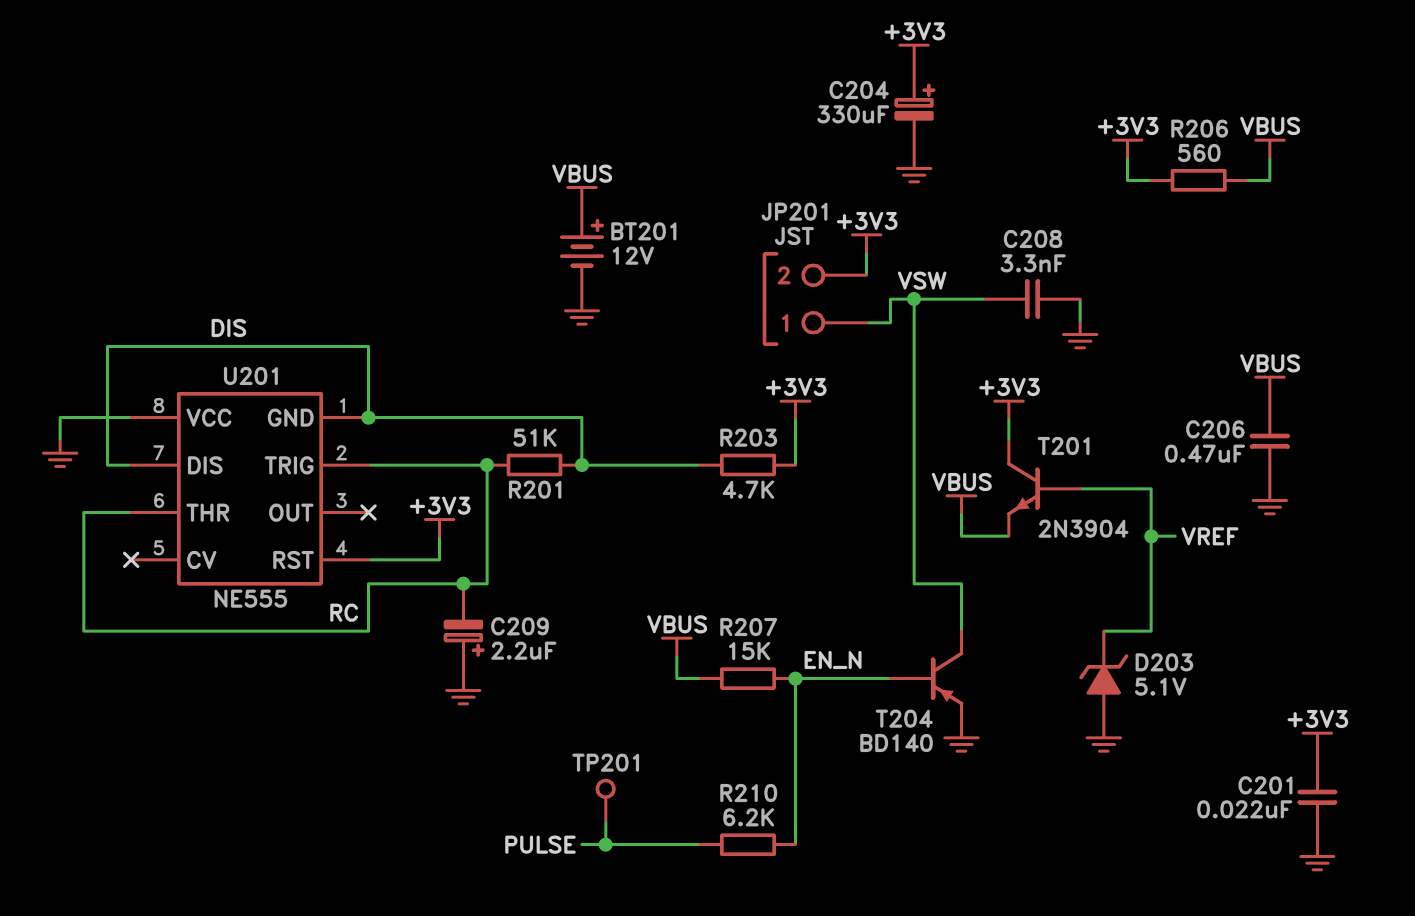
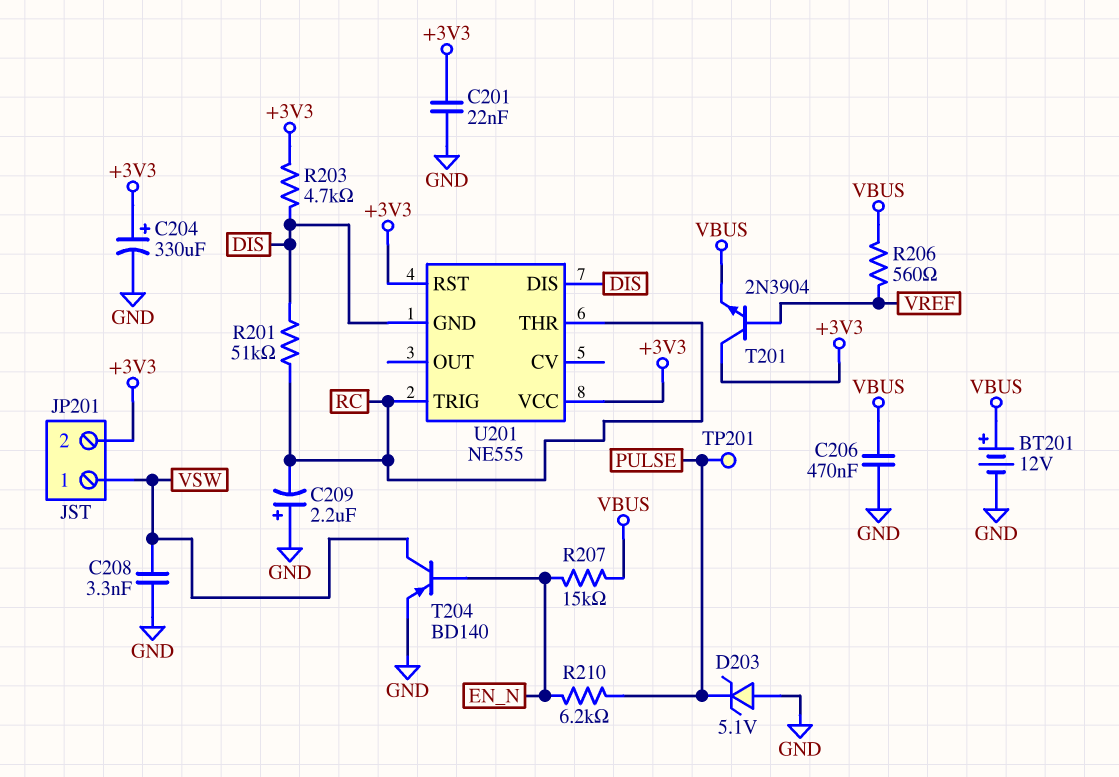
D203: zener 5.1V (A GND, K VREF) -> zener 5.1V (A GND, K PULSE)
R206: 560 (+3V3, VBUS) -> 560 (VBUS, VREF)
U201 pin VCC: GND -> +3V3

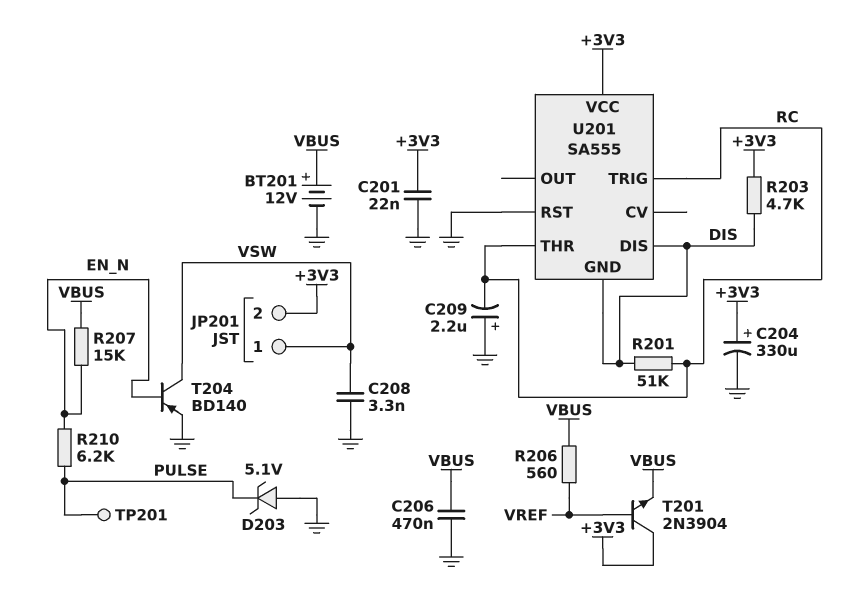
U201: NE555 -> SA555
U201 pin RST: +3V3 -> GND

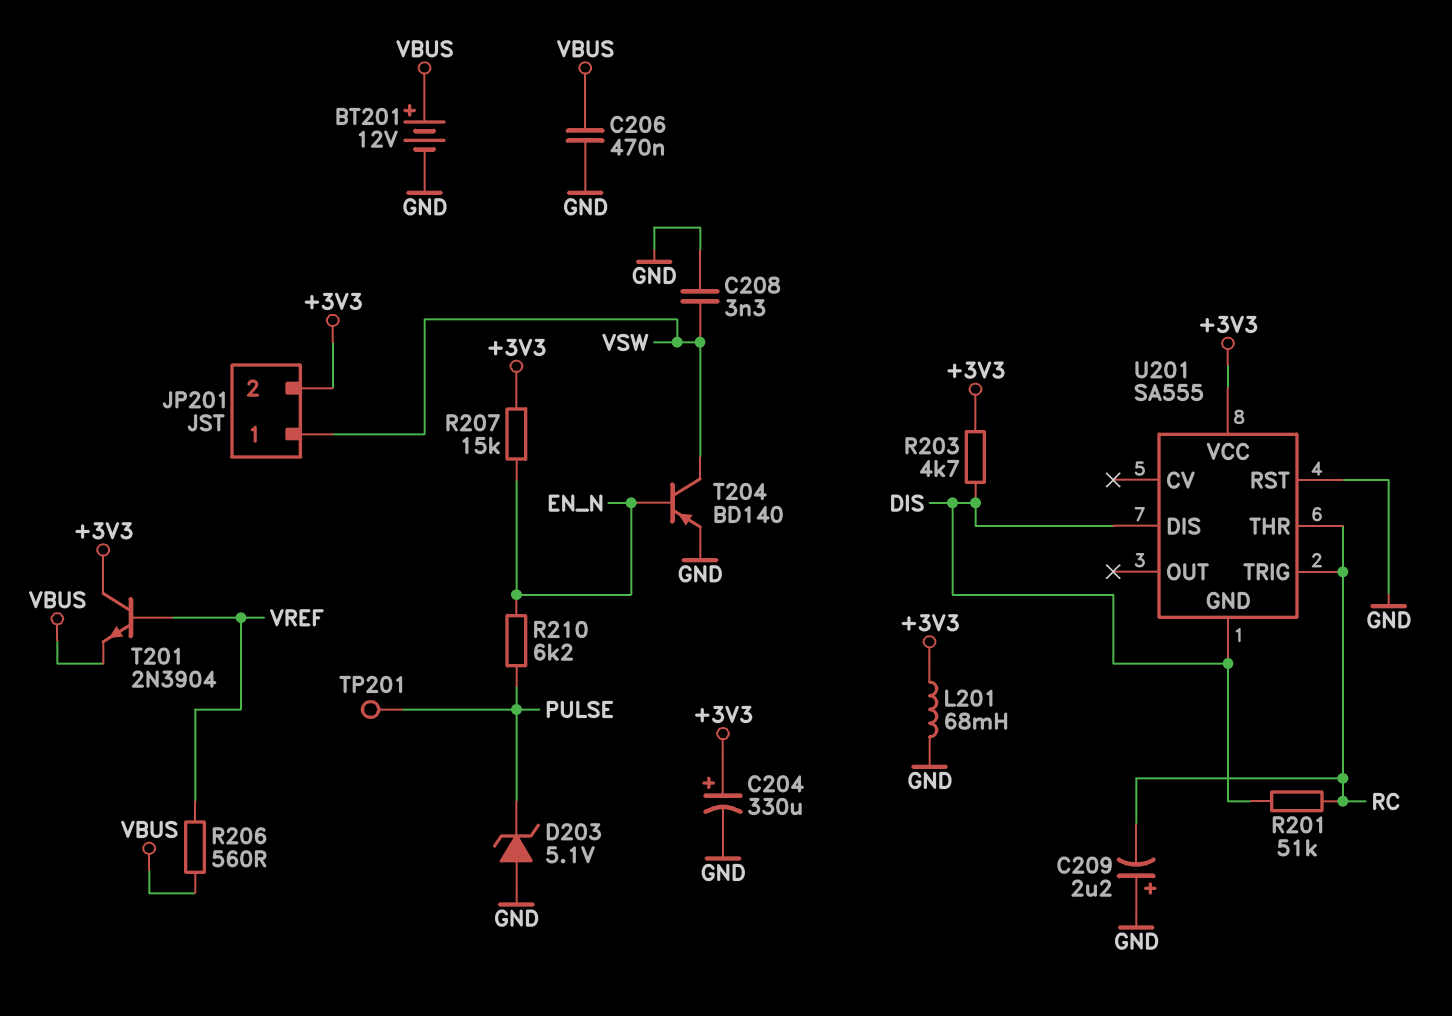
C201: 22nF (+3V3, GND) -> none
L201: none -> 68mH (+3V3, GND)
R207: 15k (EN_N, VBUS) -> 15k (+3V3, EN_N)

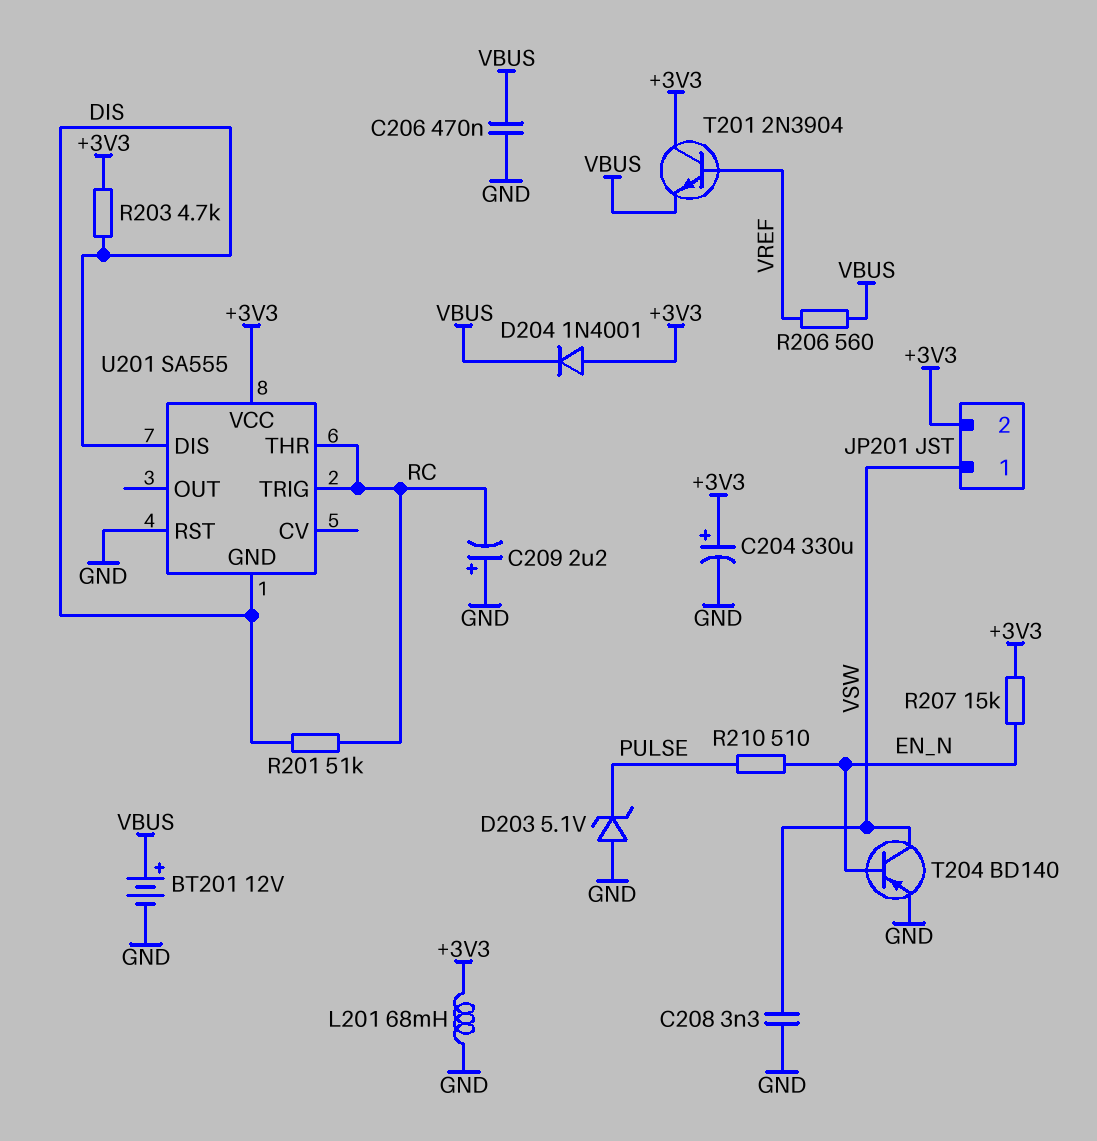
D204: none -> diode 1N4001 (A +3V3, K VBUS)
R210: 6.2k (EN_N, PULSE) -> 510 (EN_N, PULSE)
TP201: test point (PULSE) -> none

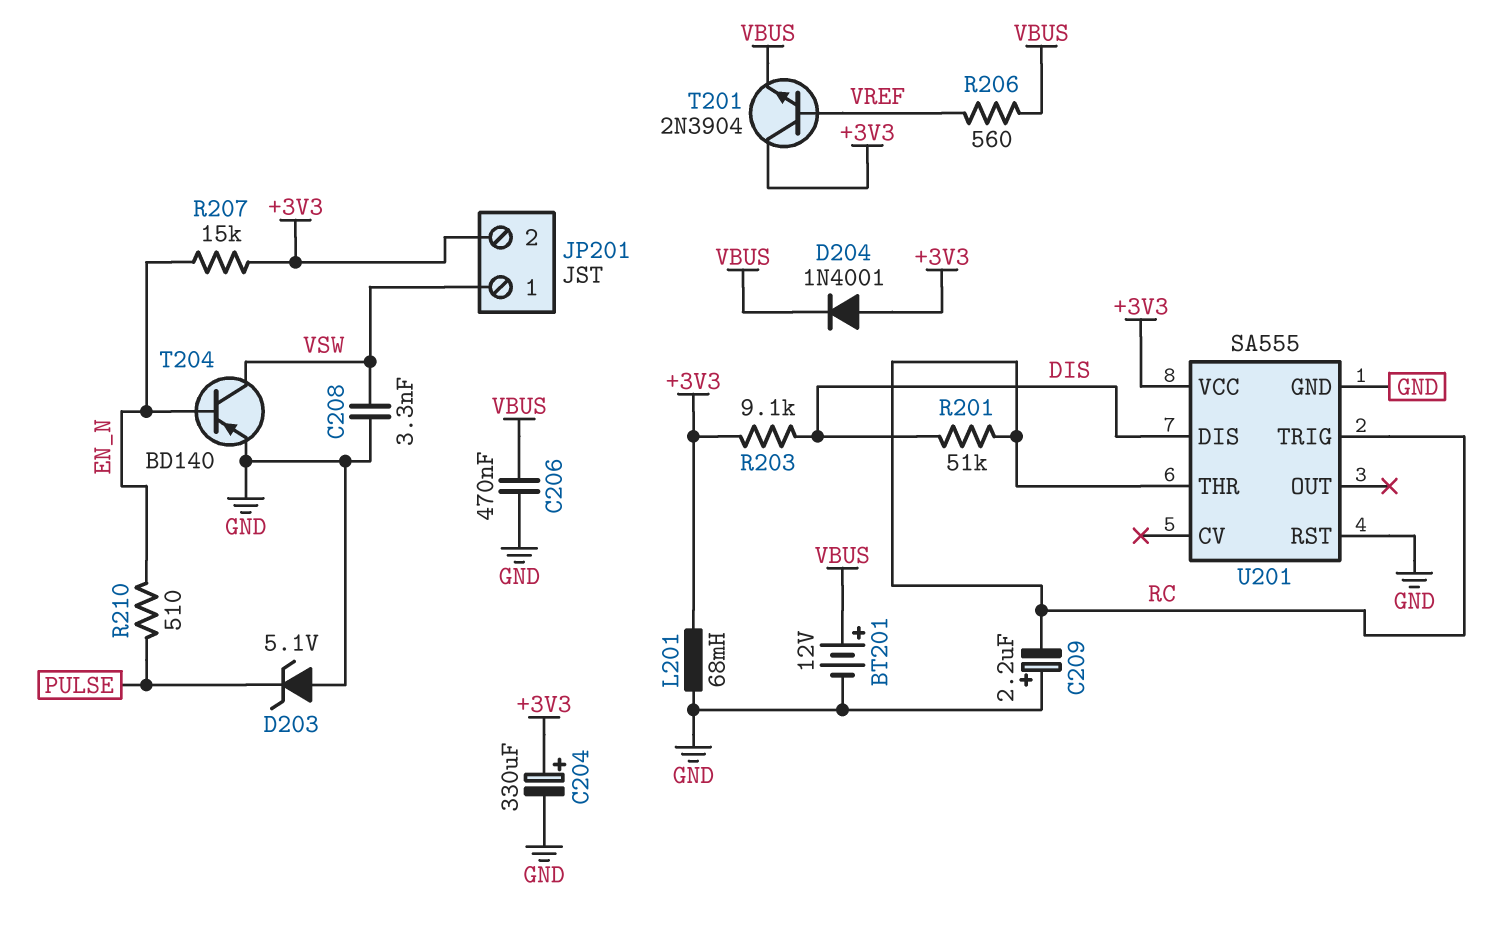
R203: 4.7k (+3V3, DIS) -> 9.1k (+3V3, DIS)
U201 pin GND: DIS -> GND

